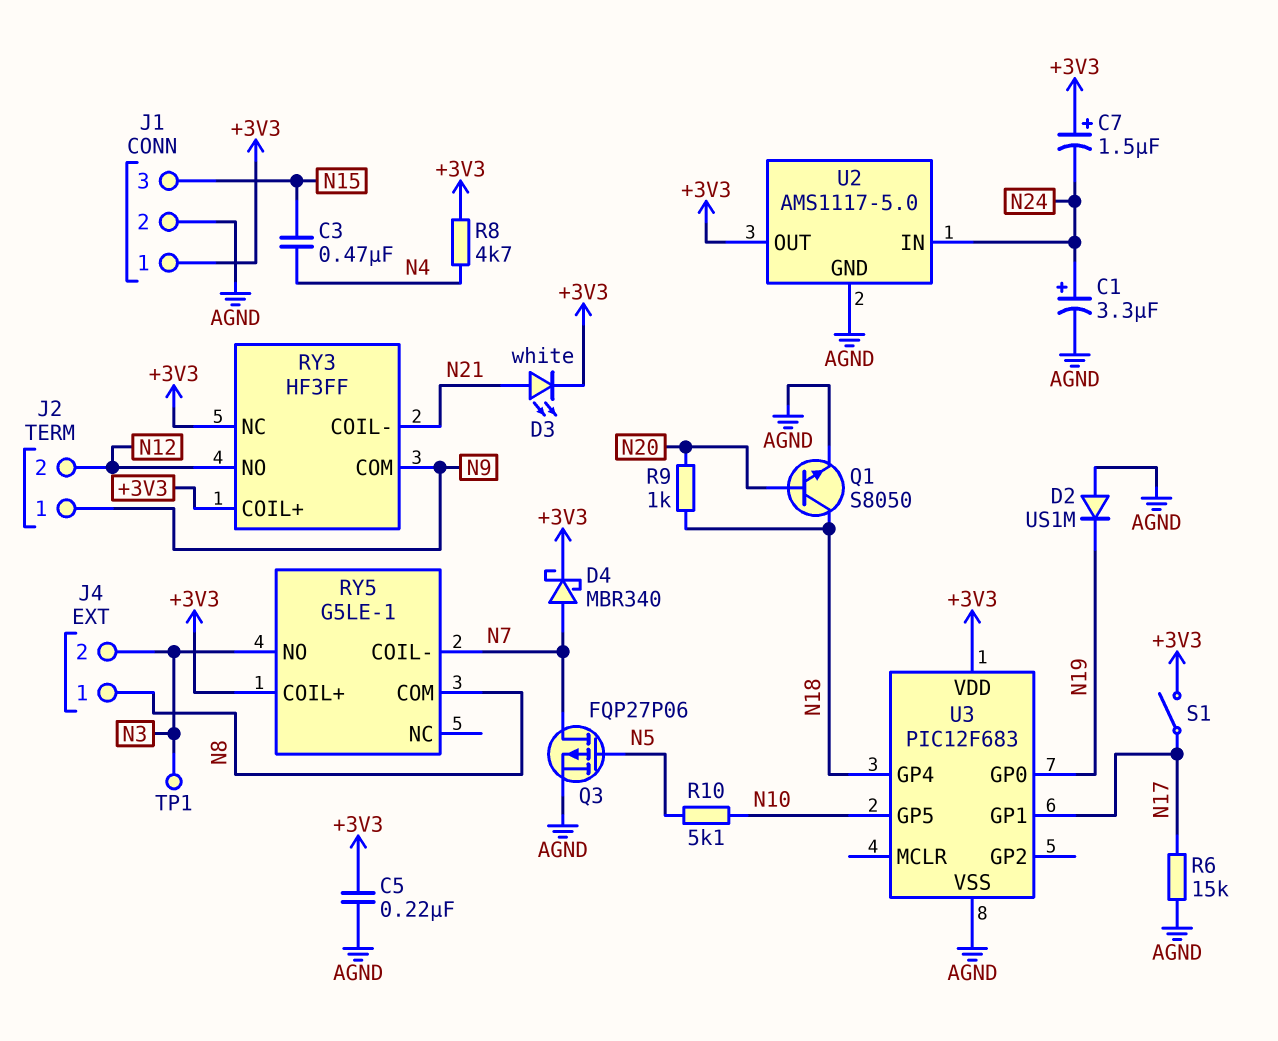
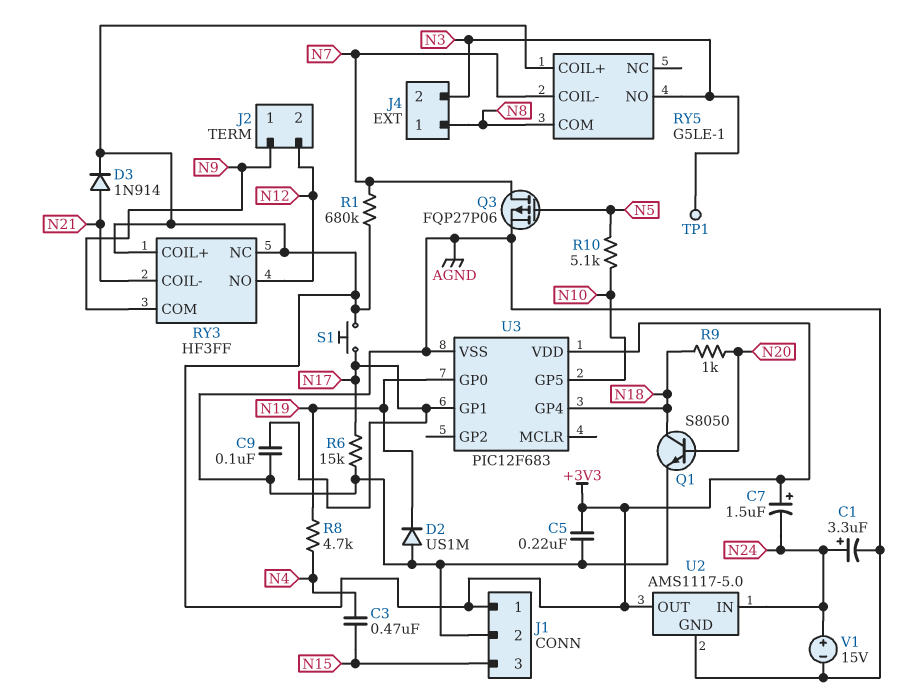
C9: none -> 100nF (AGND, N17)
D3: LED white (A N21, K +3V3) -> diode 1N914 (A N21, K +3V3)
D4: schottky MBR340 (A N7, K +3V3) -> none
R1: none -> 680k (+3V3, N7)
R8: 4.7k (+3V3, N4) -> 4.7k (N4, N19)
S1: switch (+3V3, N17) -> button (+3V3, N17)
V1: none -> 15V (plus N24, minus AGND)

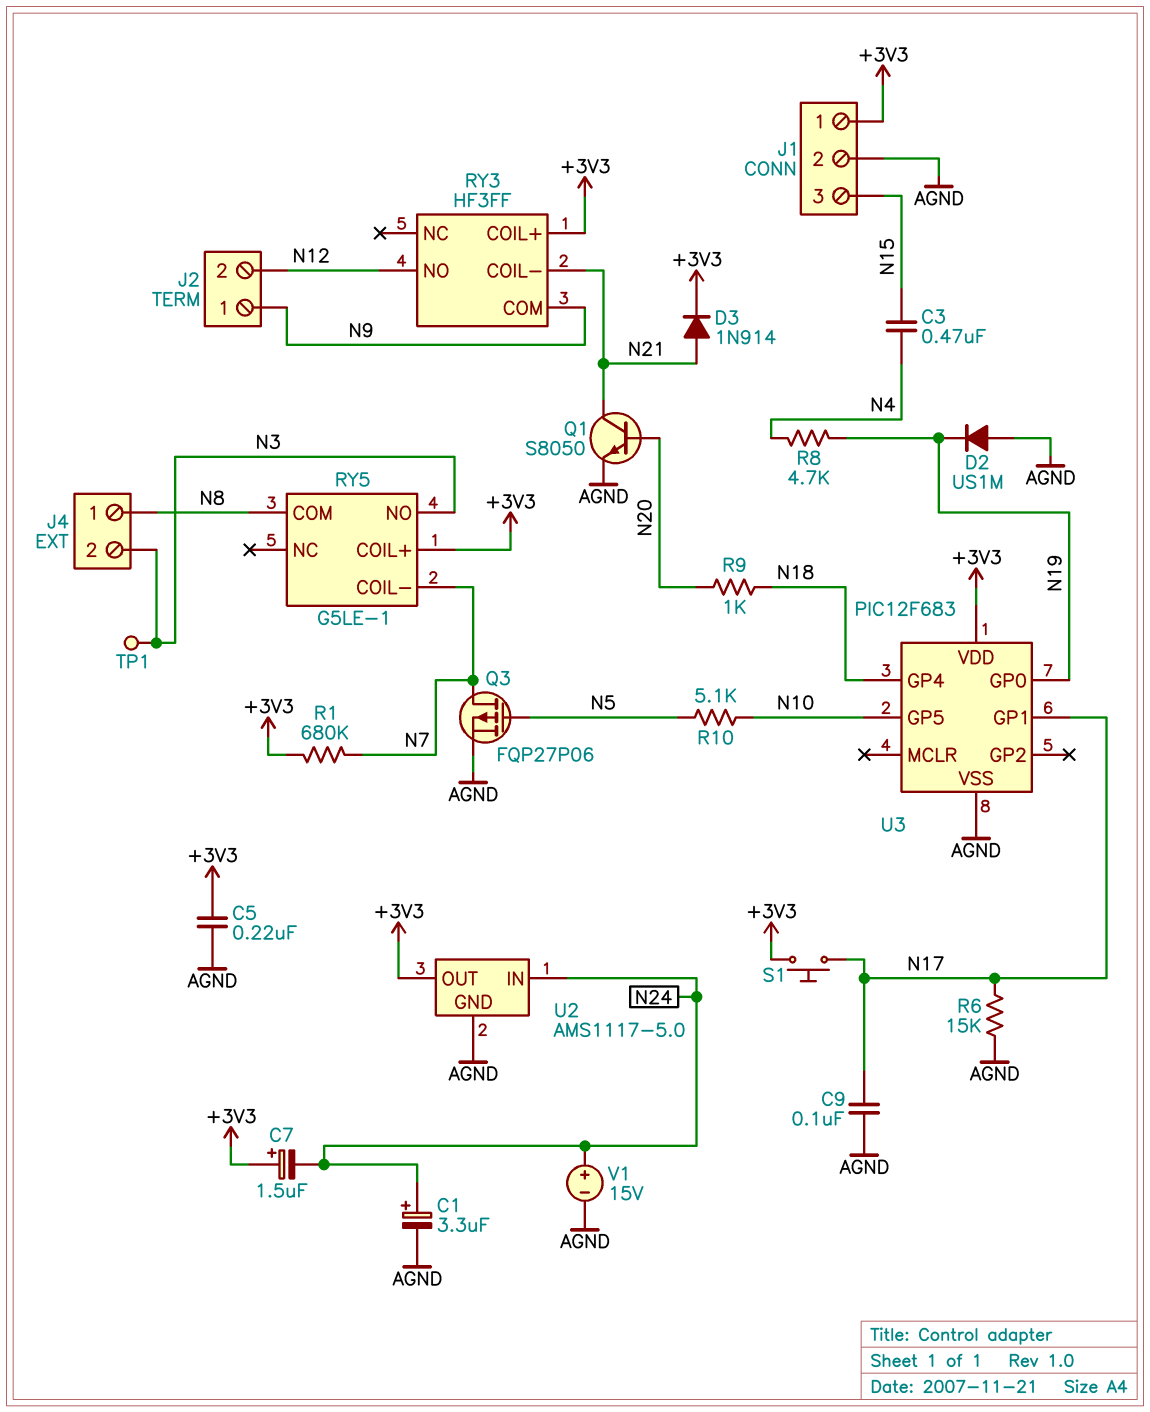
Q1: NPN S8050 (B N20, C N18, E AGND) -> NPN S8050 (B N20, C N21, E AGND)
RY3 pin NC: +3V3 -> none

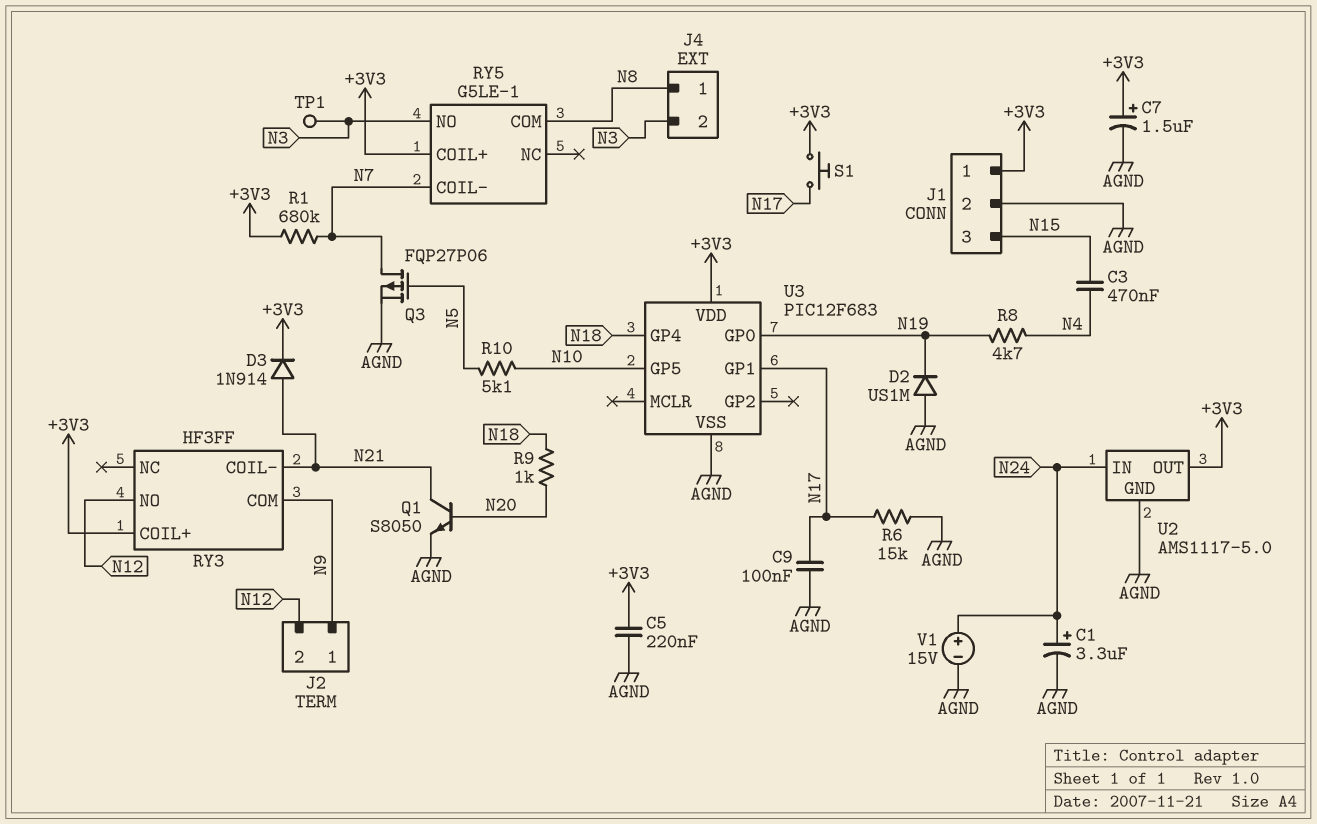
C7: 1.5uF (plus +3V3, minus N24) -> 1.5uF (plus +3V3, minus AGND)

